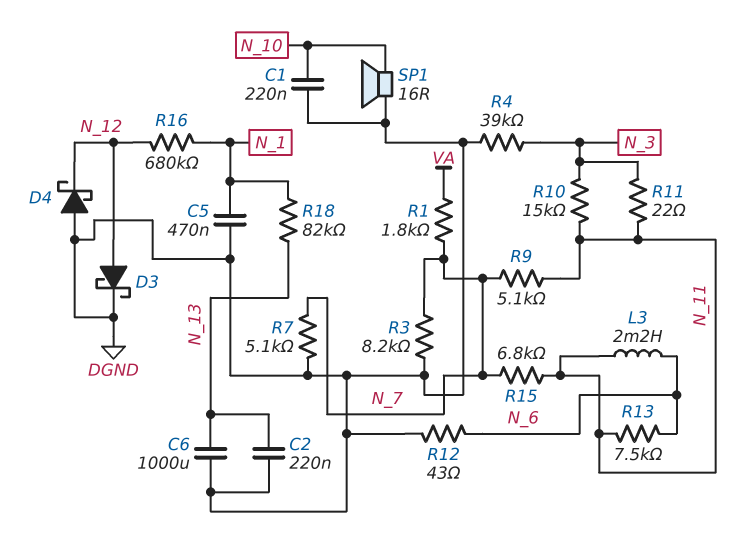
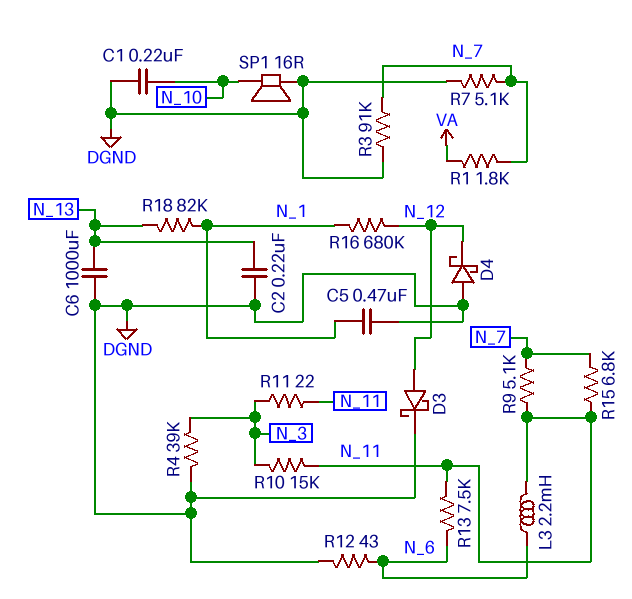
R3: 8.2k (DGND, N_7) -> 91k (DGND, N_7)

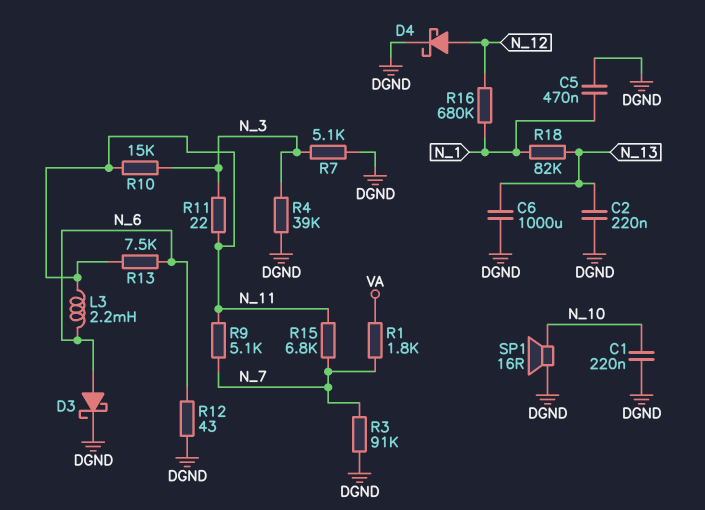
D3: schottky (A N_12, K DGND) -> schottky (A N_6, K DGND)
D4: schottky (A DGND, K N_12) -> schottky (A N_12, K DGND)
R7: 5.1k (DGND, N_7) -> 5.1k (DGND, N_3)

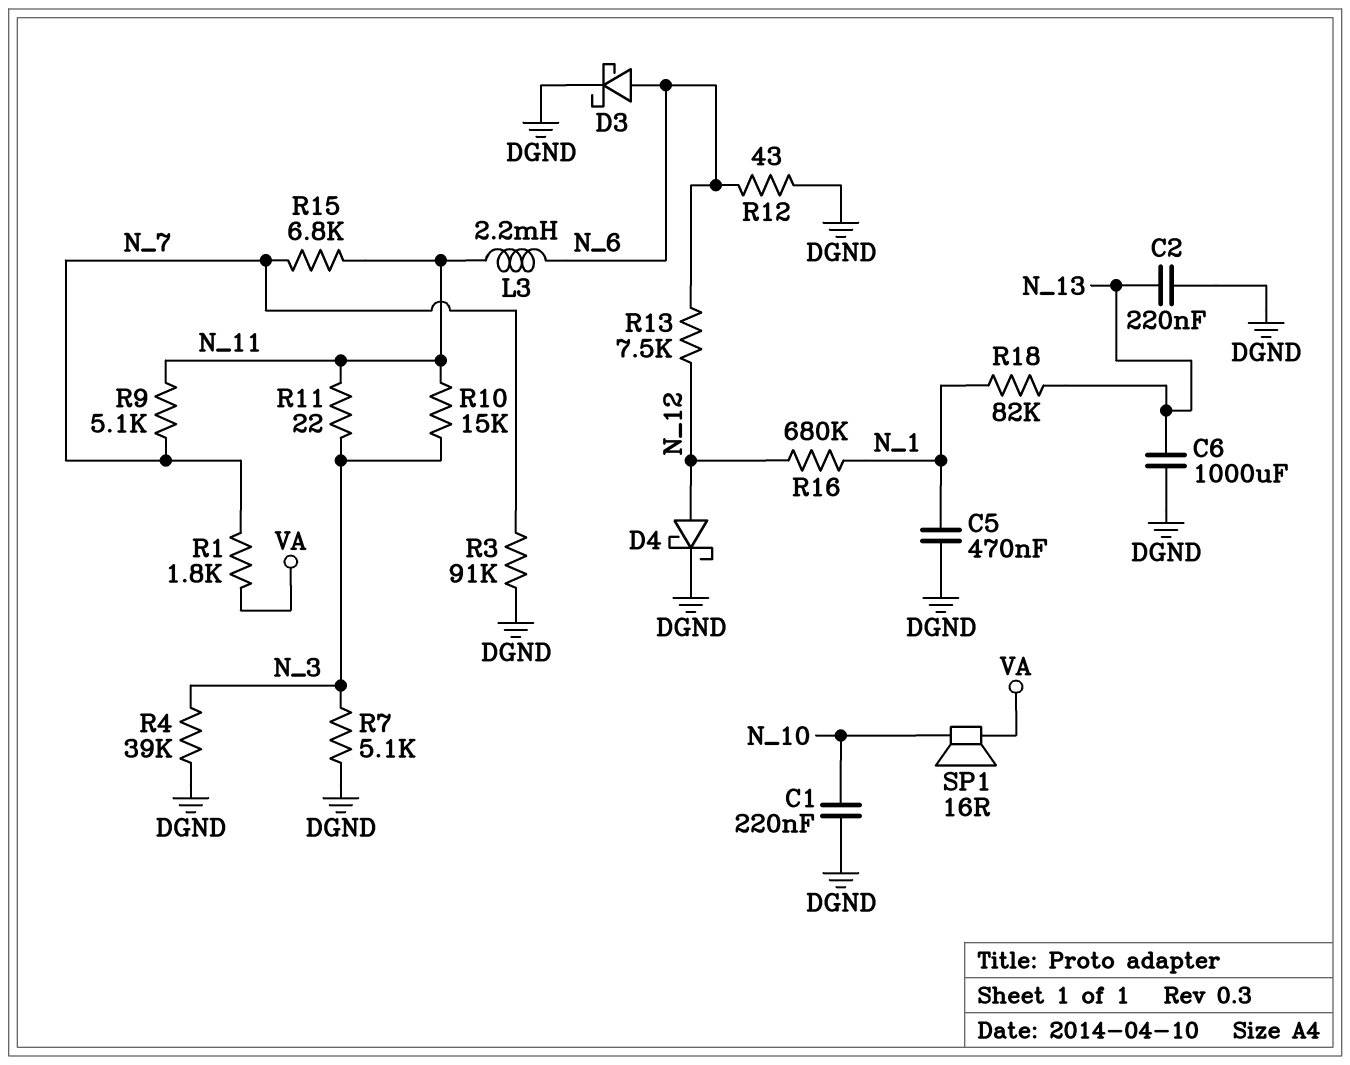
R13: 7.5k (N_6, N_11) -> 7.5k (N_6, N_12)
SP1: speaker 16R (DGND, N_10) -> speaker 16R (N_10, VA)

